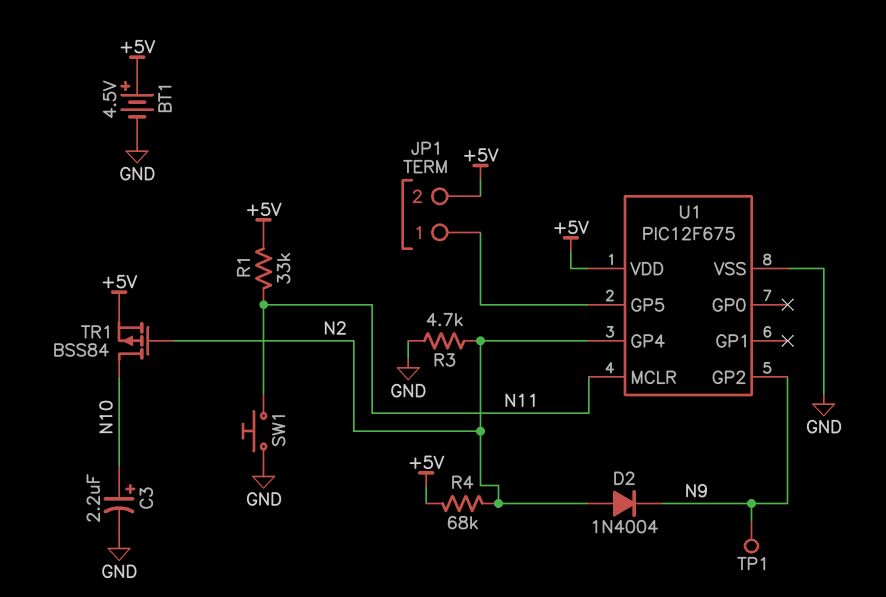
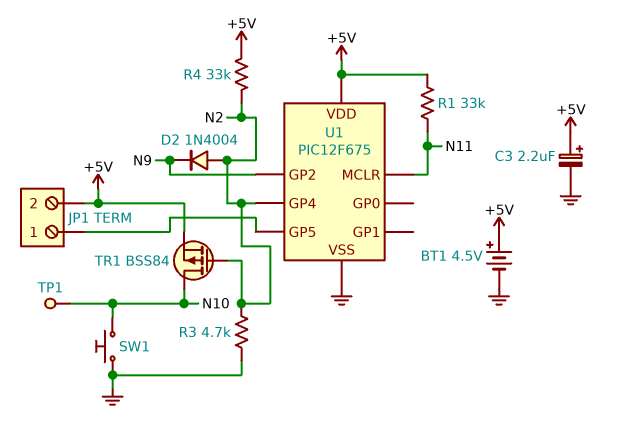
C3: 2.2uF (plus N10, minus GND) -> 2.2uF (plus +5V, minus GND)
R4: 68k (+5V, N2) -> 33k (+5V, N2)
SW1: button (GND, N11) -> button (GND, N10)
TP1: test point (N9) -> test point (N10)

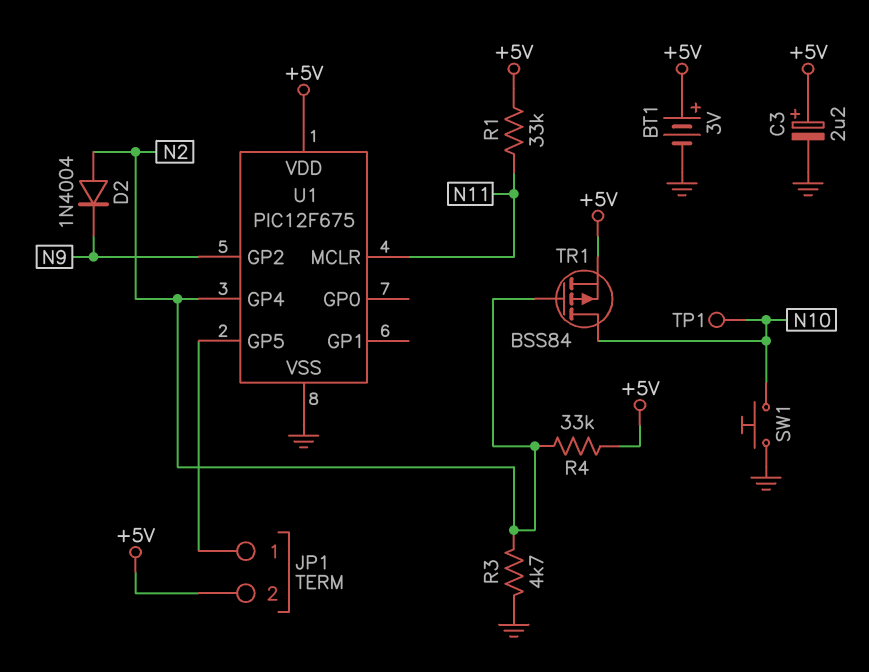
BT1: 4.5V (plus +5V, minus GND) -> 3V (plus +5V, minus GND)

